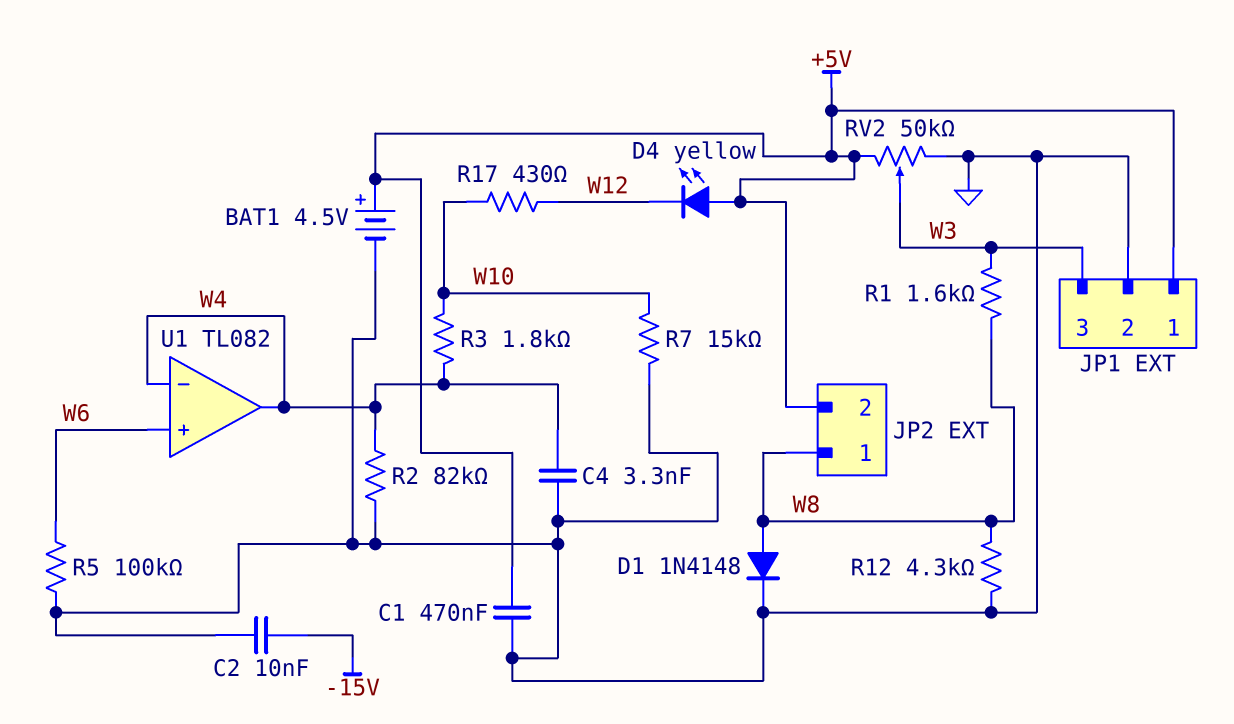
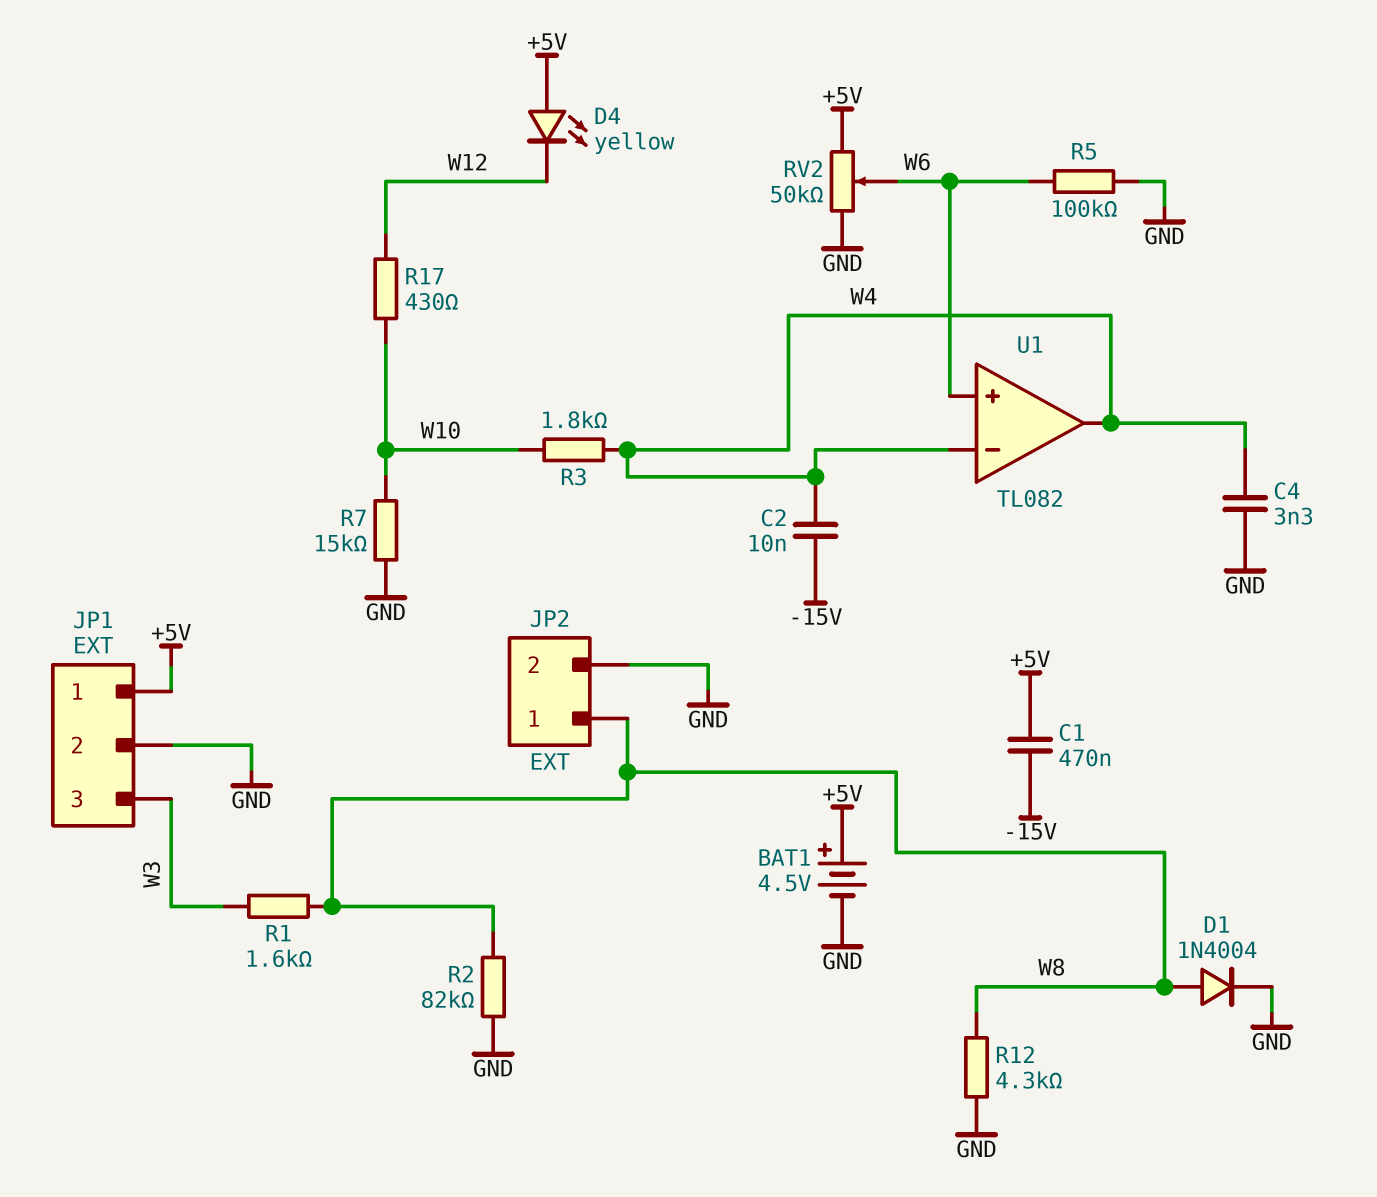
C1: 470nF (+5V, GND) -> 470nF (+5V, -15V)
C2: 10nF (-15V, GND) -> 10nF (-15V, W4)
D1: diode 1N4148 (A W8, K GND) -> diode 1N4004 (A W8, K GND)
JP2 pin 2: +5V -> GND
R2: 82k (GND, W4) -> 82k (GND, W8)
RV2: 50k (+5V, GND, wiper W3) -> 50k (+5V, GND, wiper W6)

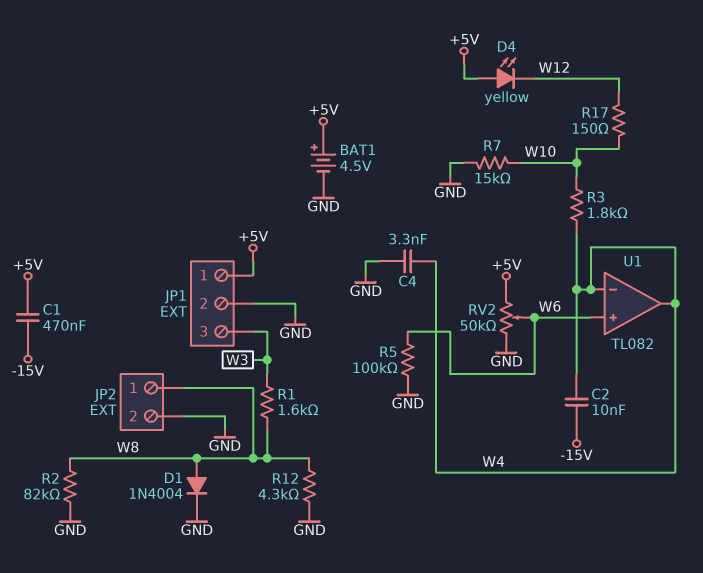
R17: 430 (W10, W12) -> 150 (W10, W12)

